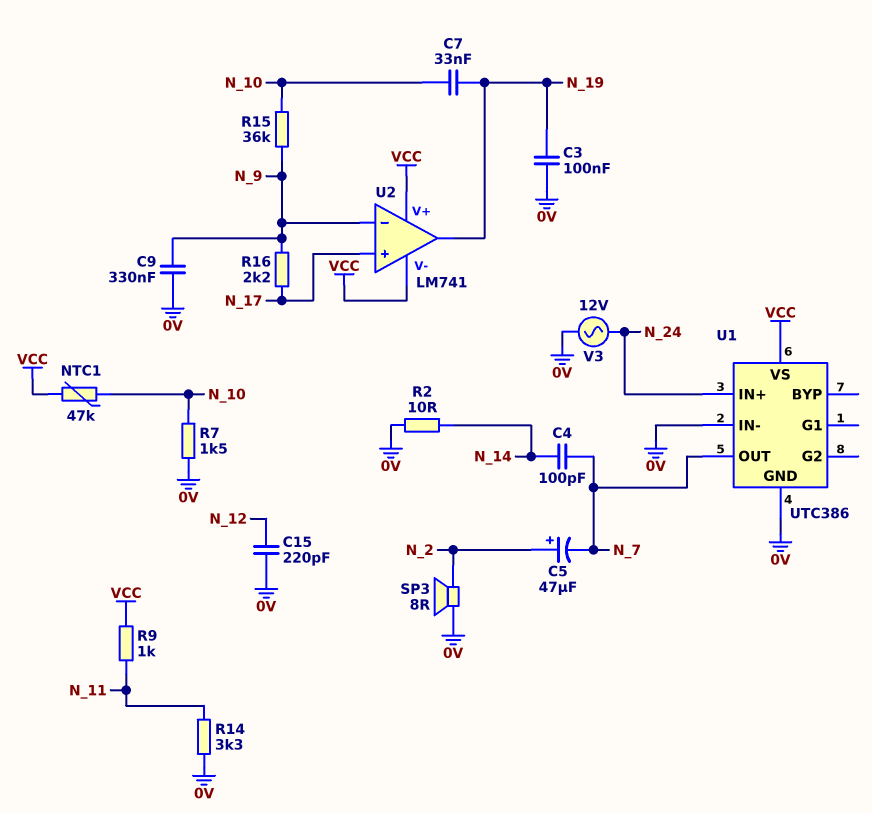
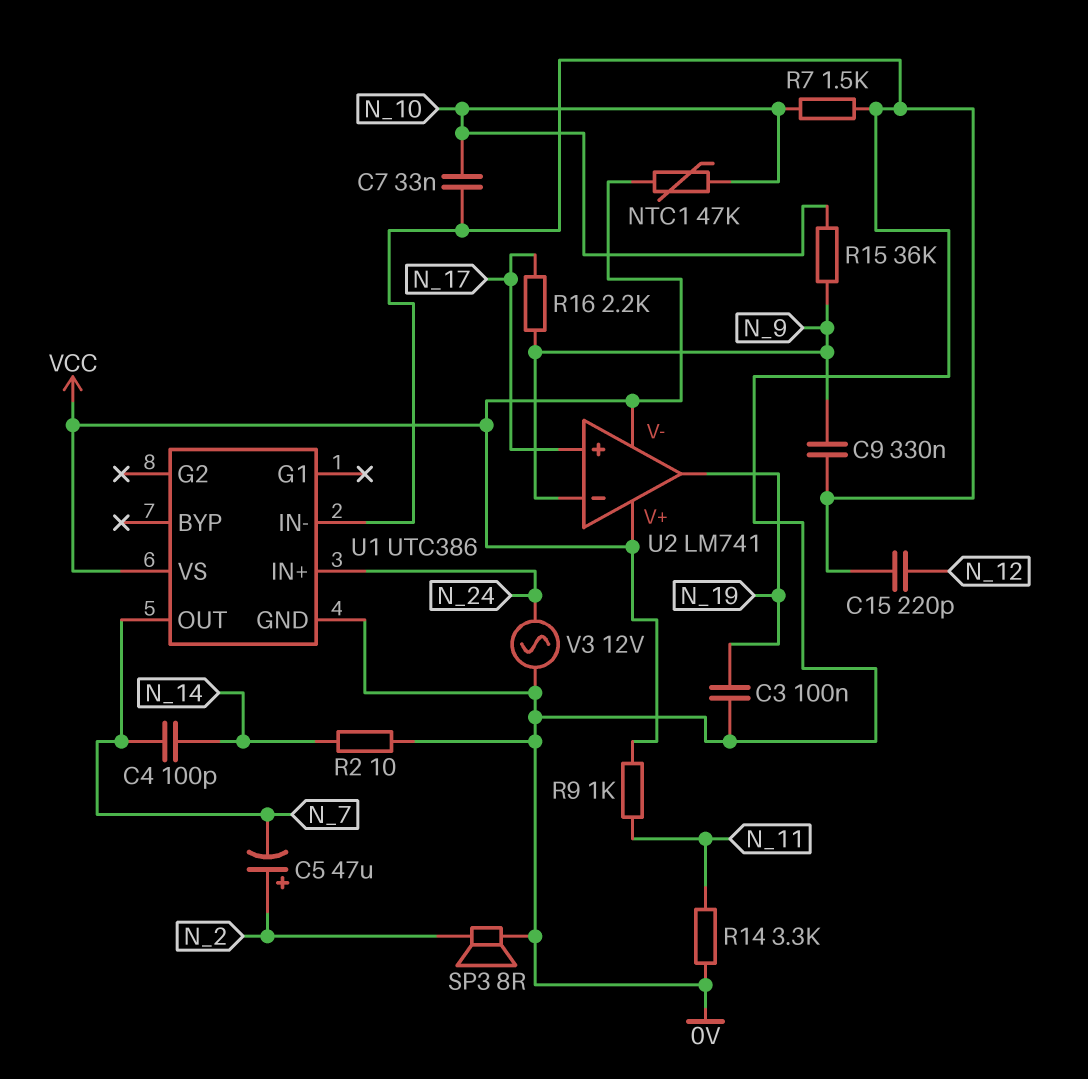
C7: 33nF (N_10, N_19) -> 33nF (0V, N_10)

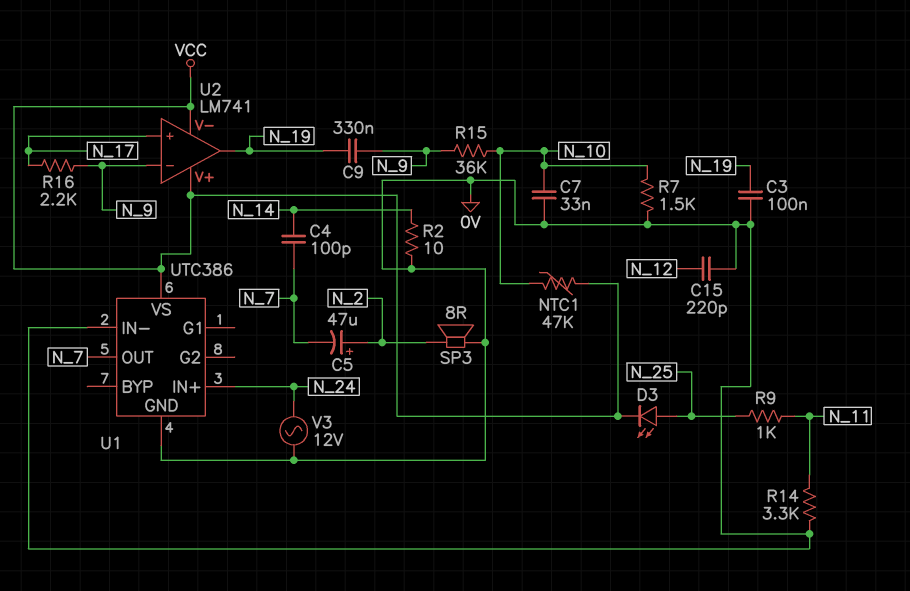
C9: 330nF (0V, N_9) -> 330nF (N_9, N_19)
D3: none -> LED (A N_25, K VCC)
R9: 1k (N_11, VCC) -> 1k (N_11, N_25)

